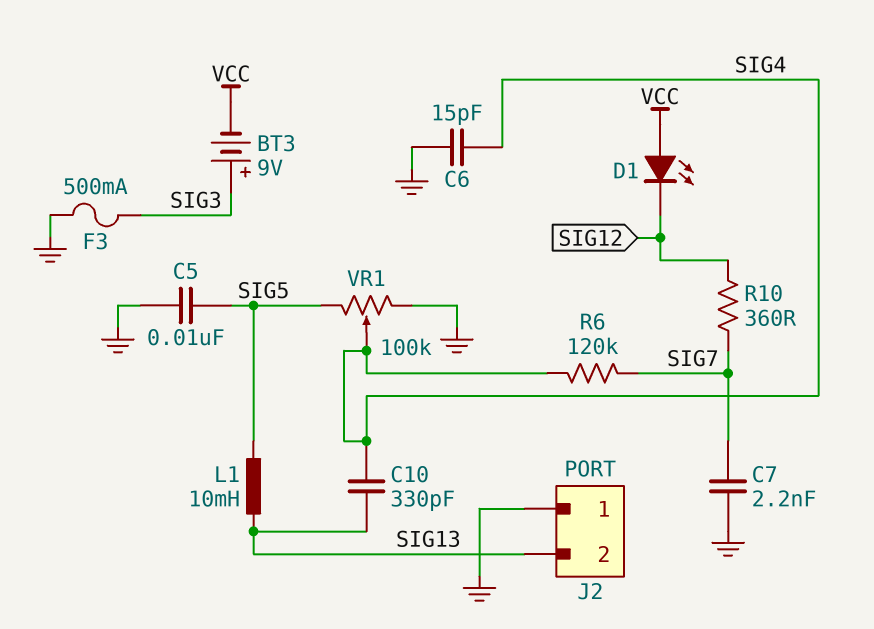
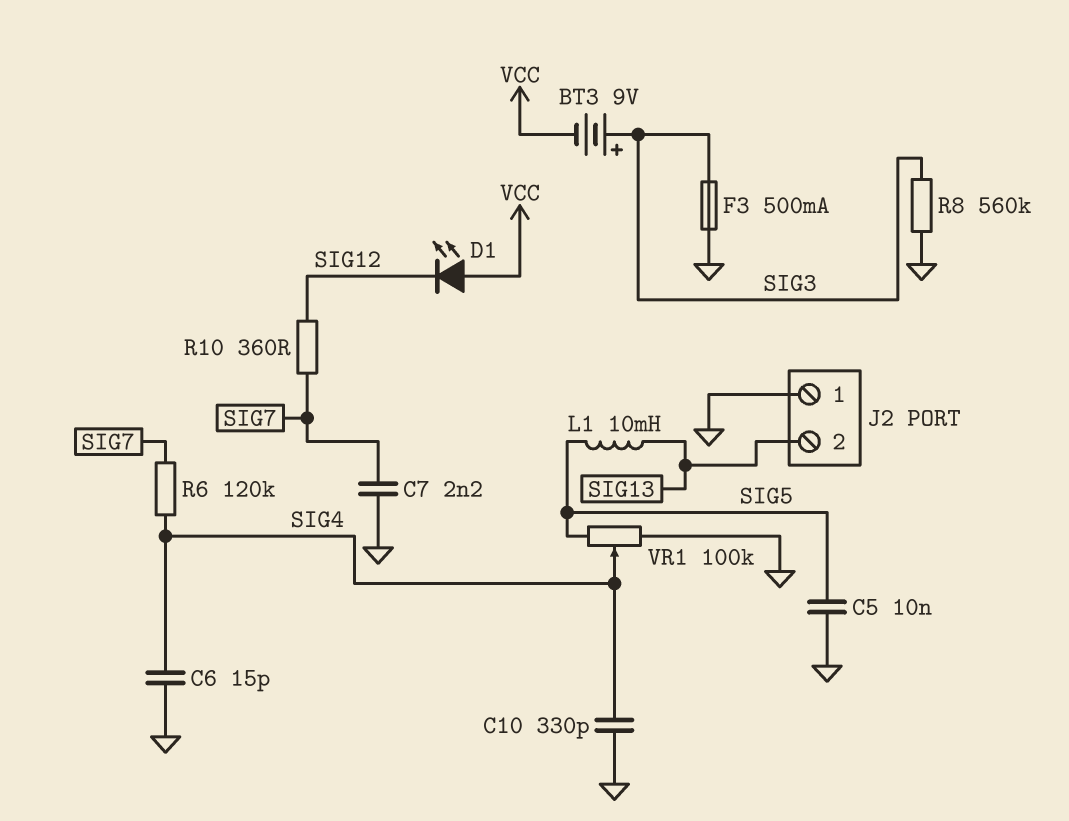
C10: 330pF (SIG4, SIG13) -> 330pF (GND, SIG4)
R8: none -> 560k (GND, SIG3)

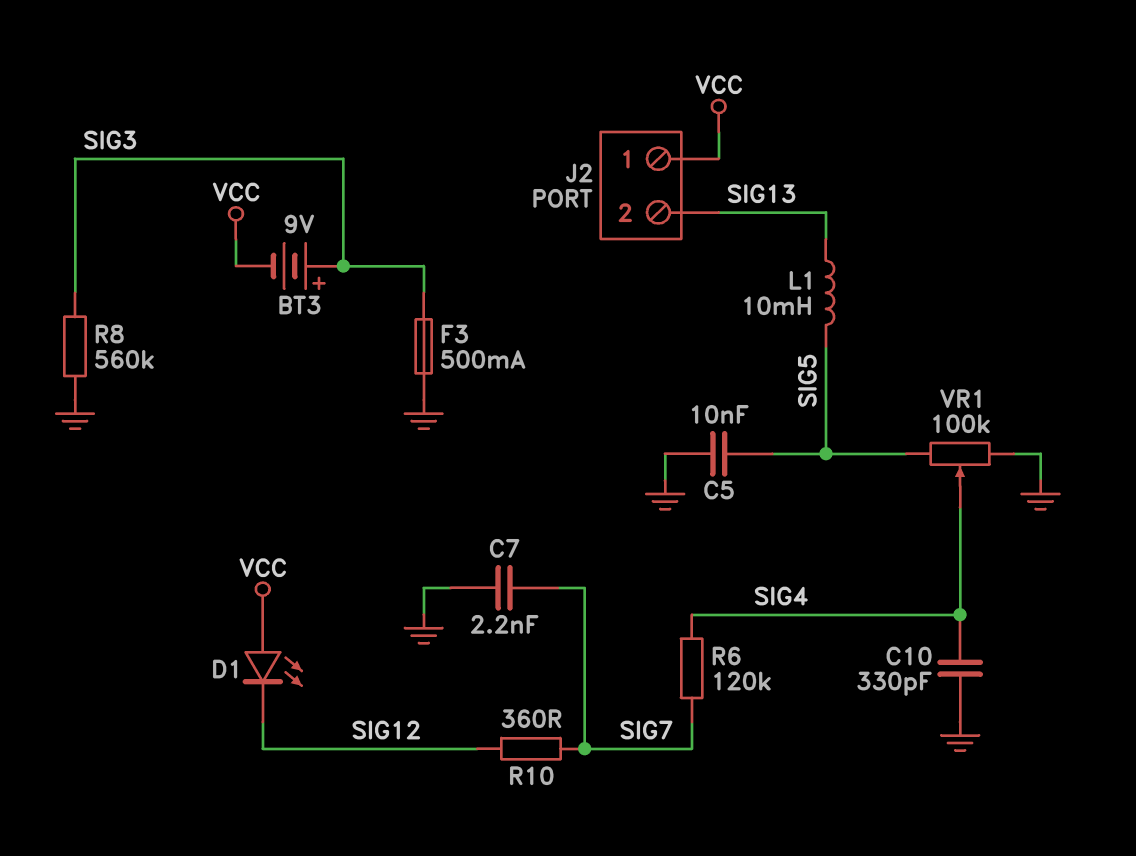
C6: 15pF (GND, SIG4) -> none
J2 pin 1: GND -> VCC

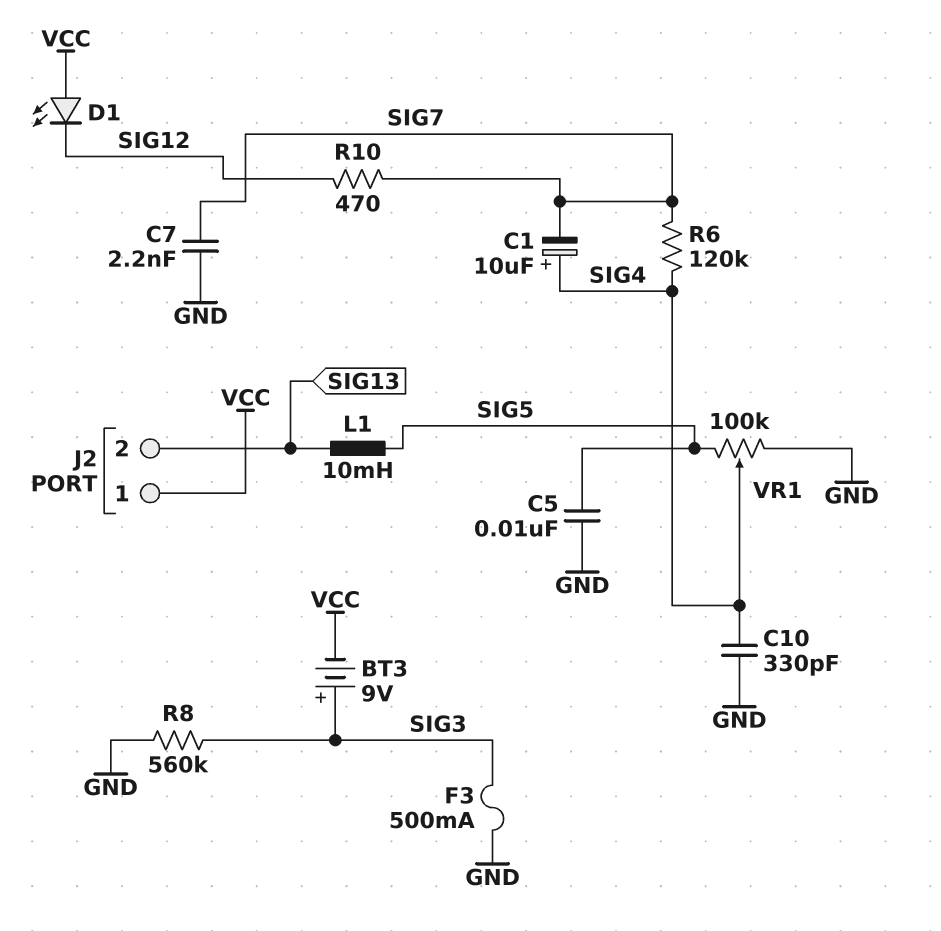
C1: none -> 10uF (plus SIG4, minus SIG7)
R10: 360 (SIG7, SIG12) -> 470 (SIG7, SIG12)

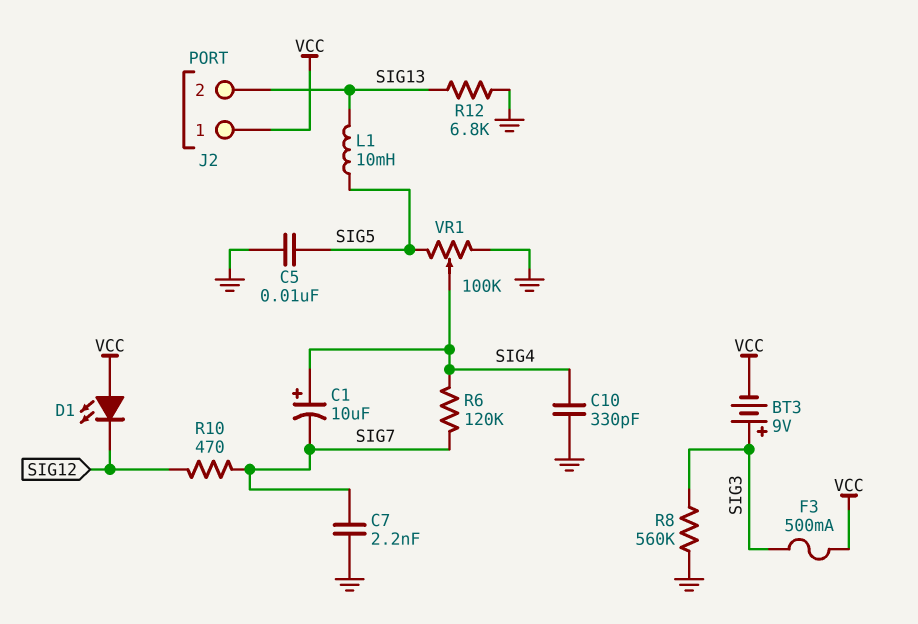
F3: 500mA (GND, SIG3) -> 500mA (SIG3, VCC)
R12: none -> 6.8k (GND, SIG13)

